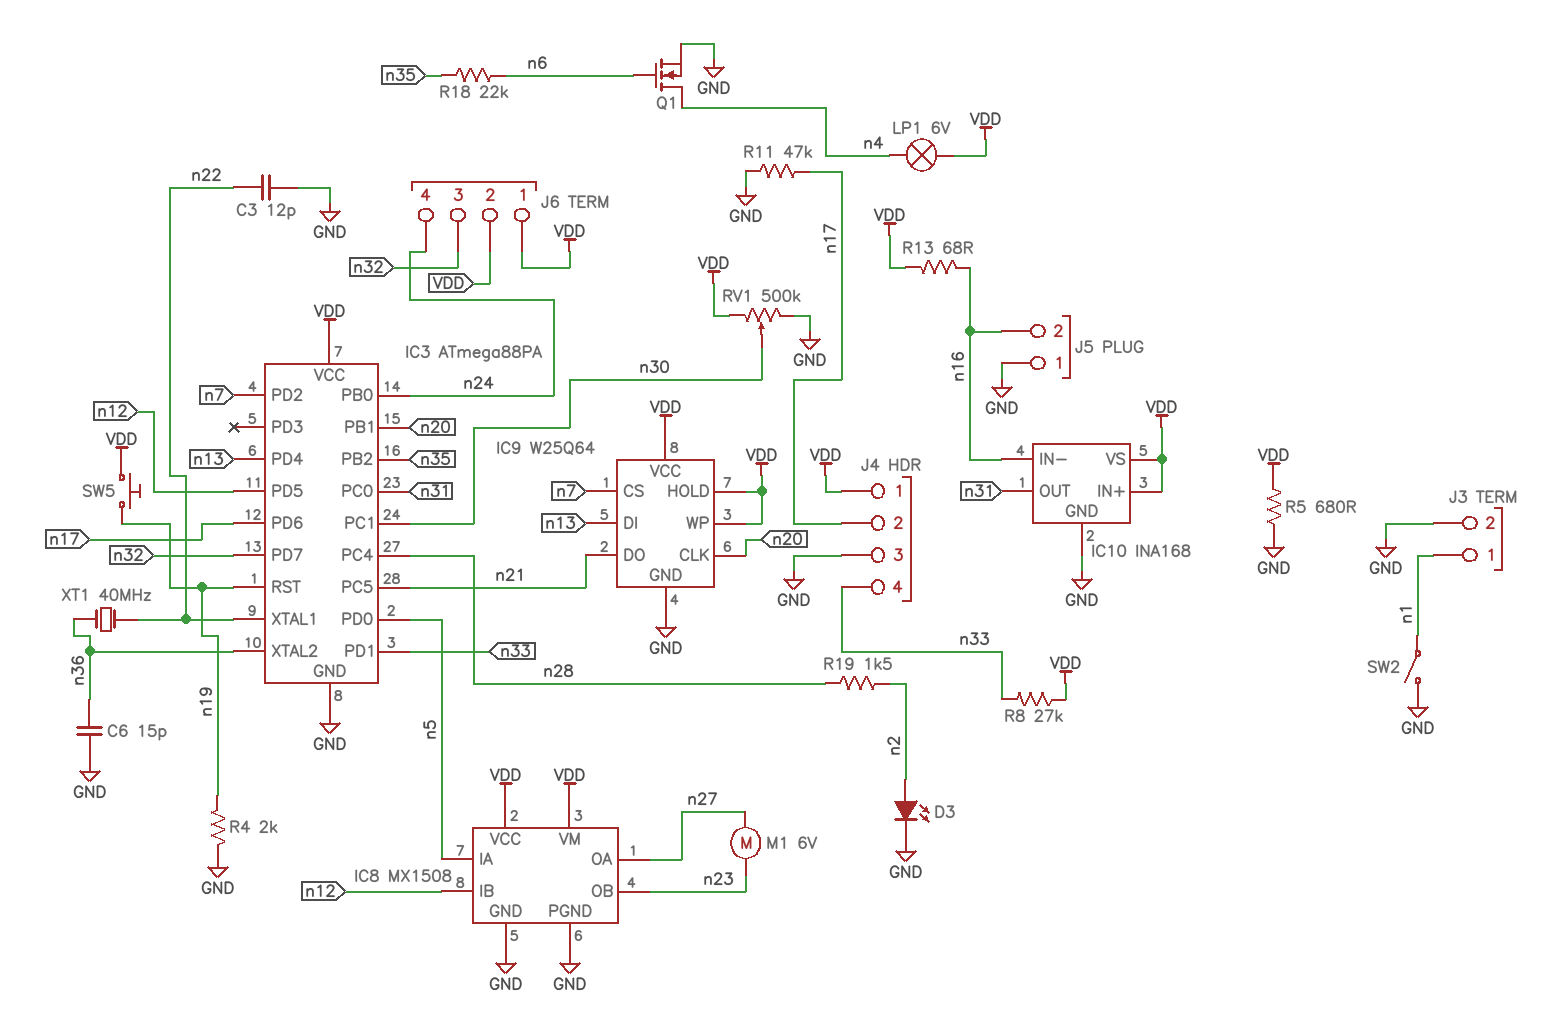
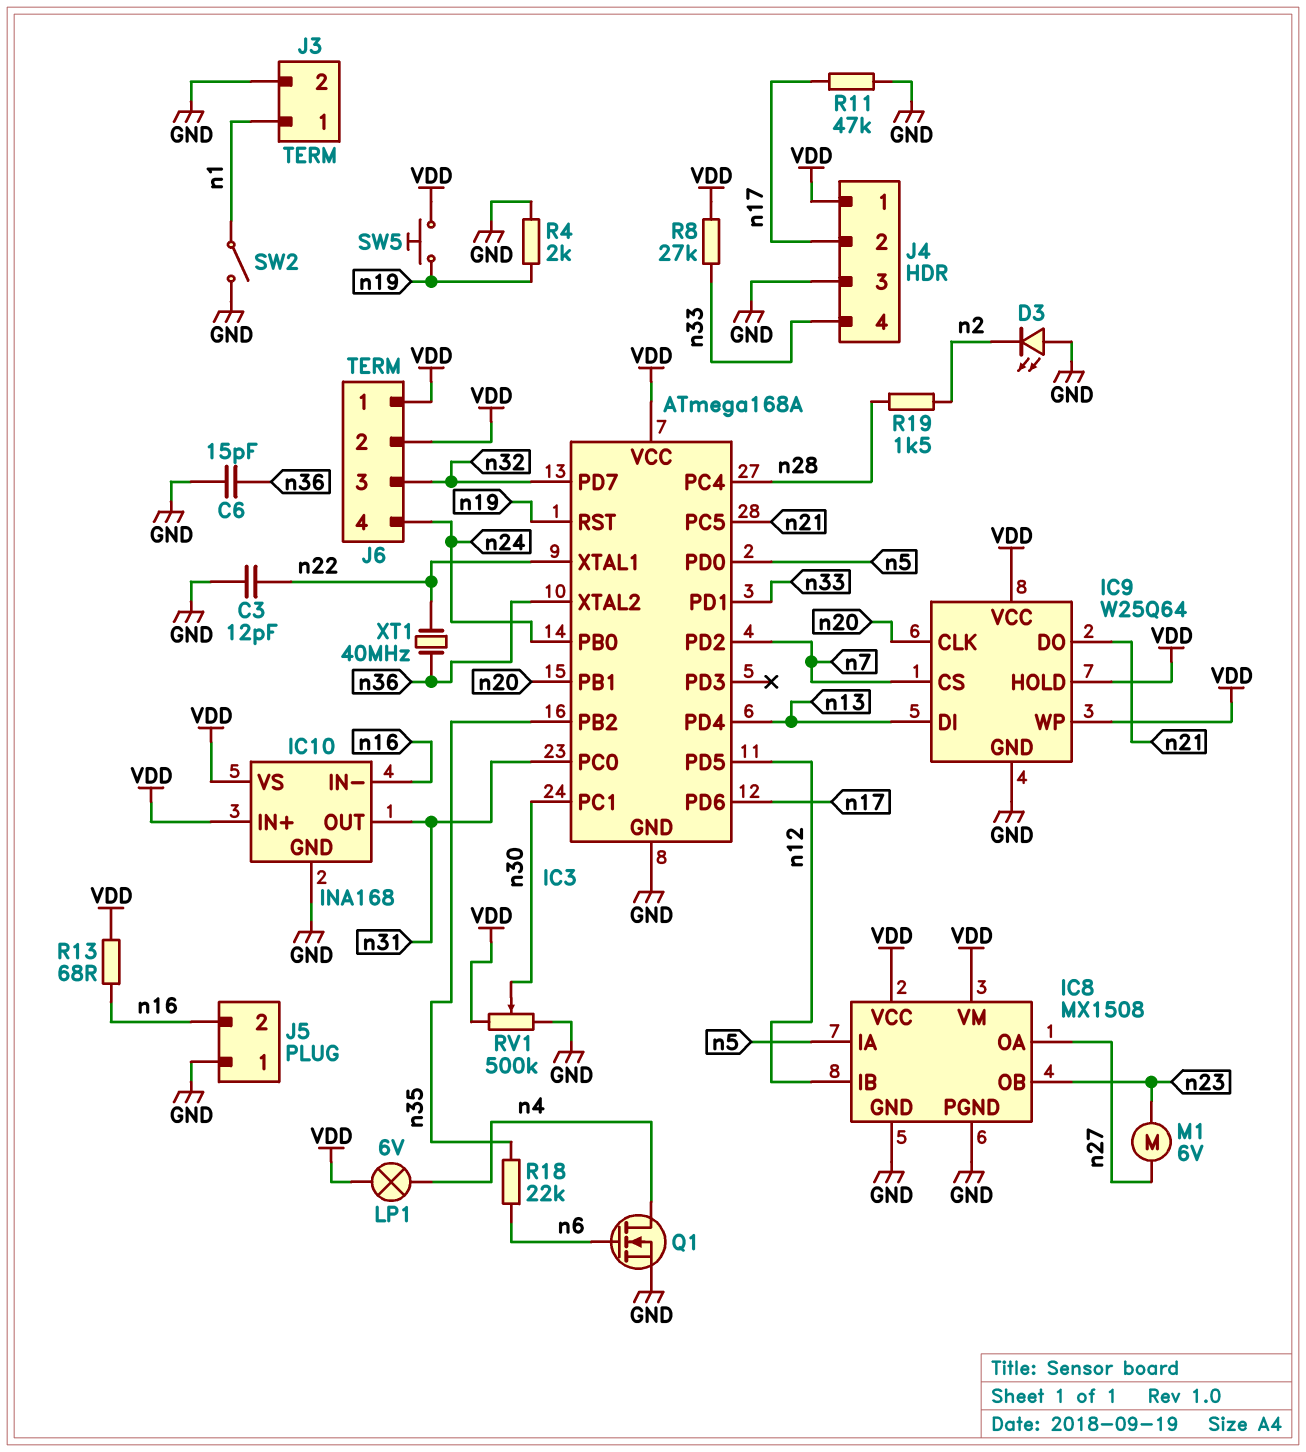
D3: LED (A n2, K GND) -> LED (A GND, K n2)
IC3: ATmega88PA -> ATmega168A
R5: 680 (GND, VDD) -> none

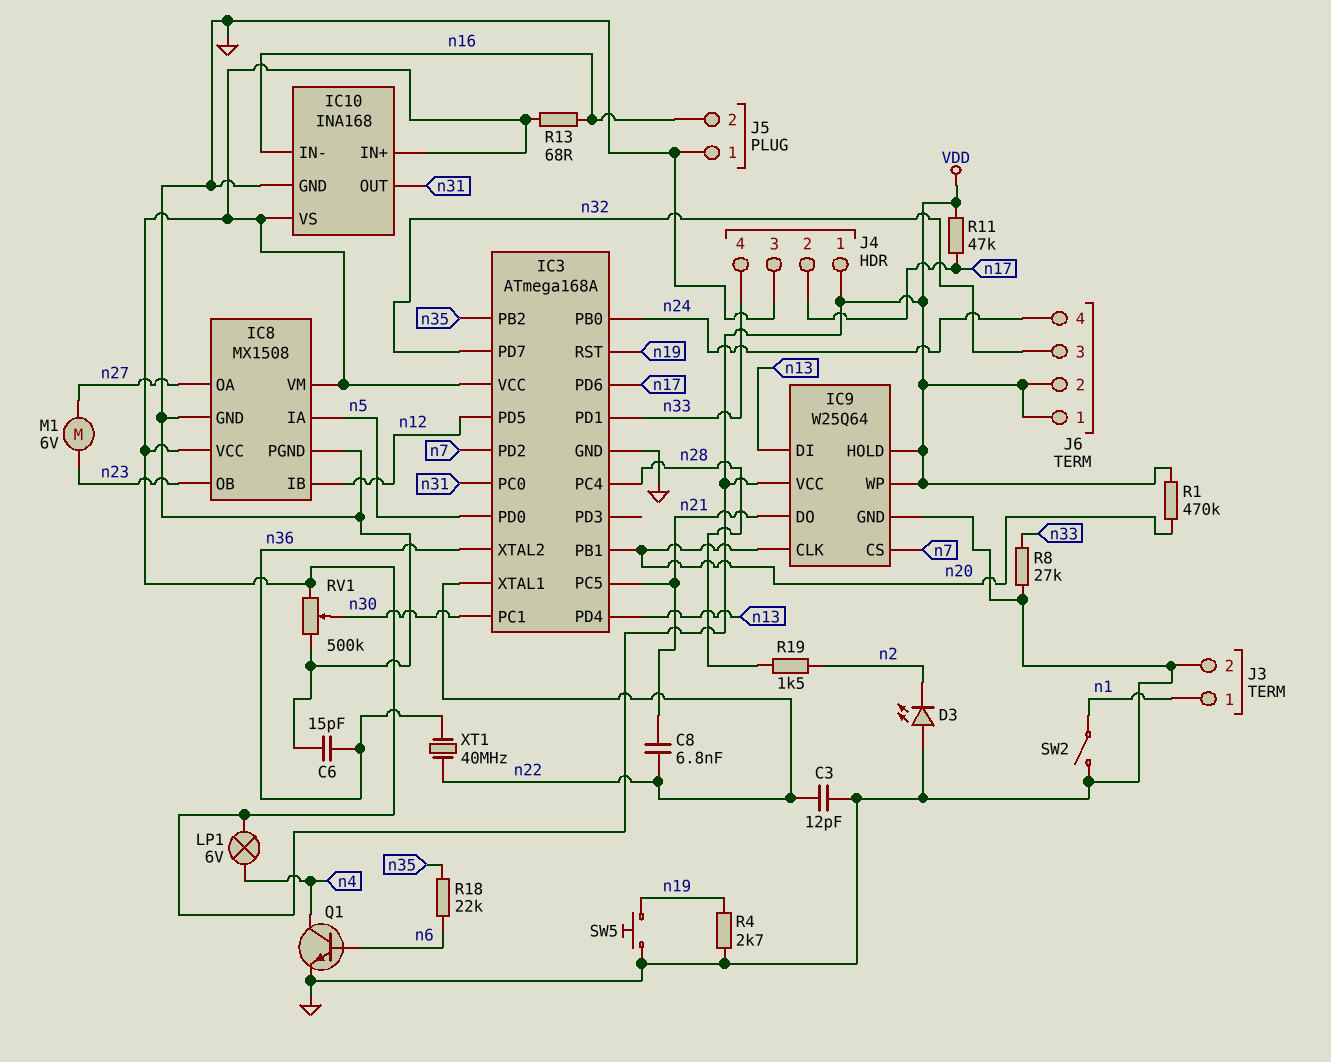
C8: none -> 6.8nF (n21, n22)
Q1: NMOS (G n6, D n4, S GND) -> NPN (B n6, C n4, E GND)
R1: none -> 470k (VDD, n20)
R4: 2k (GND, n19) -> 2.7k (GND, n19)
R8: 27k (VDD, n33) -> 27k (GND, n33)
R11: 47k (GND, n17) -> 47k (VDD, n17)
SW5: button (VDD, n19) -> button (GND, n19)

